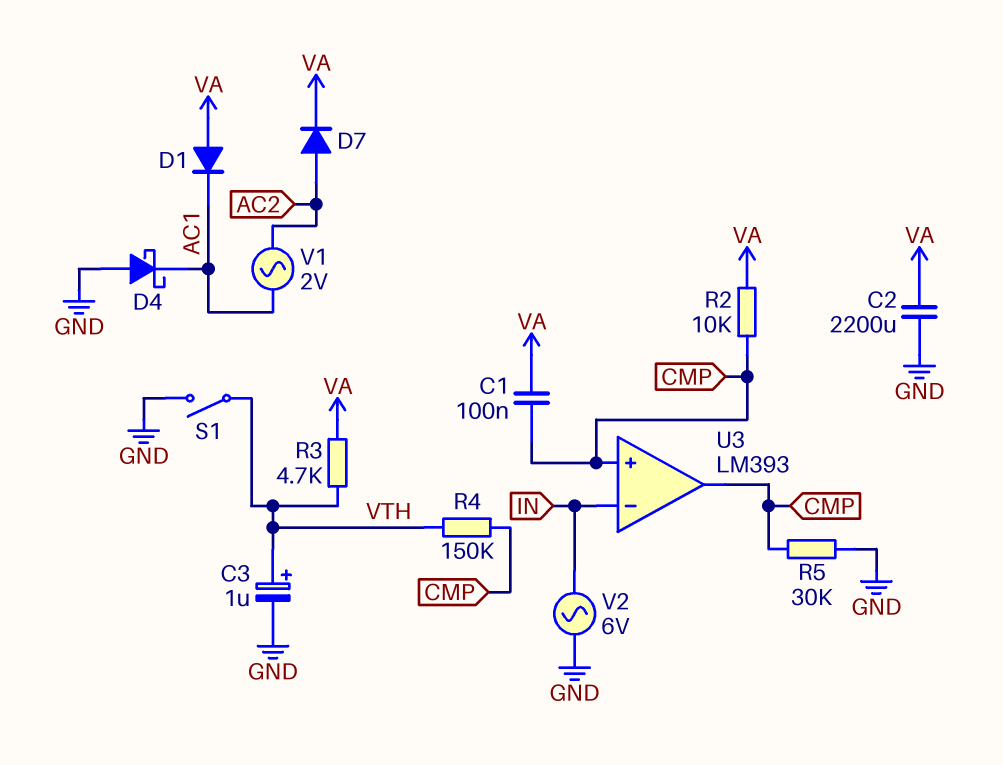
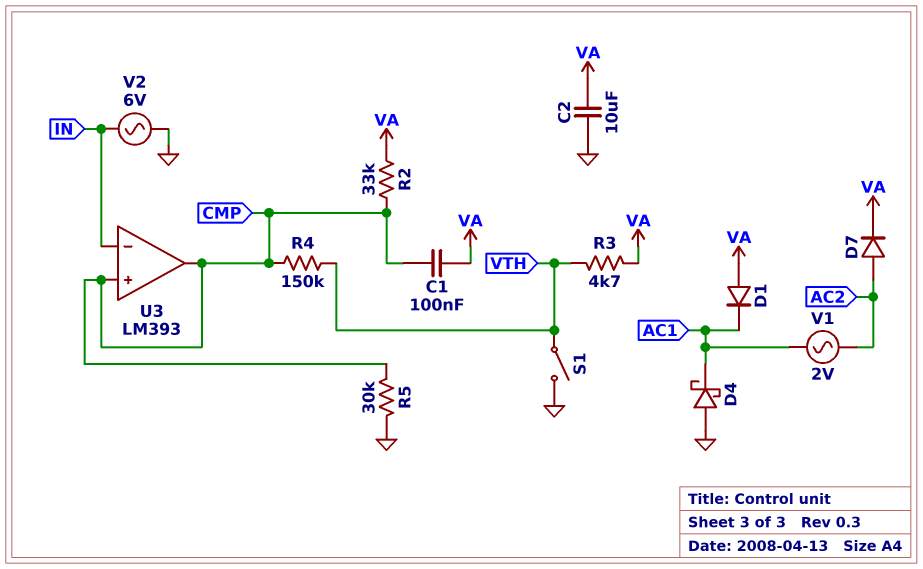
C2: 2200uF (GND, VA) -> 10uF (GND, VA)
C3: 1uF (plus VTH, minus GND) -> none
R2: 10k (CMP, VA) -> 33k (CMP, VA)

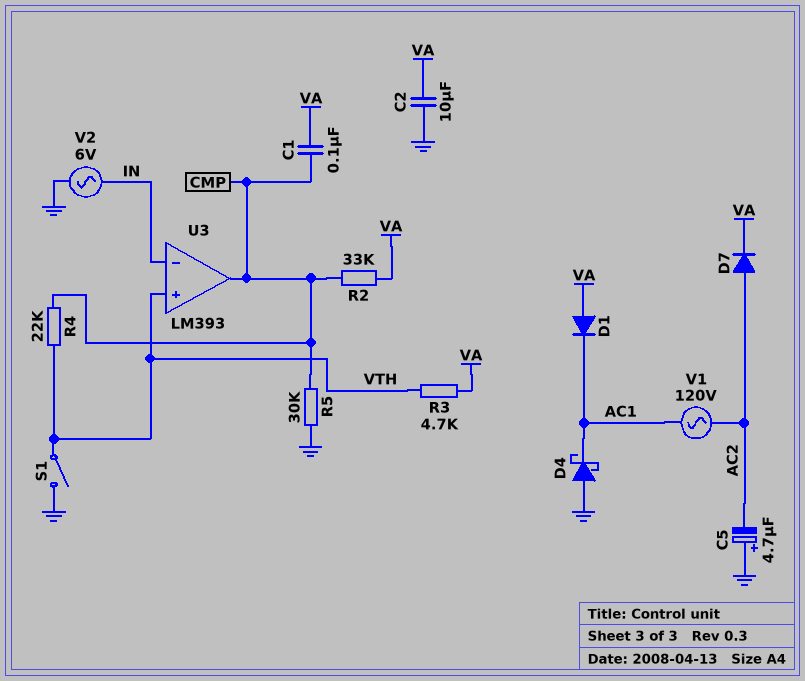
C5: none -> 4.7uF (plus GND, minus AC2)
R4: 150k (CMP, VTH) -> 22k (CMP, VTH)
U3 pin in+: CMP -> VTH
V1: AC 2V (AC1, AC2) -> AC 120V (AC1, AC2)

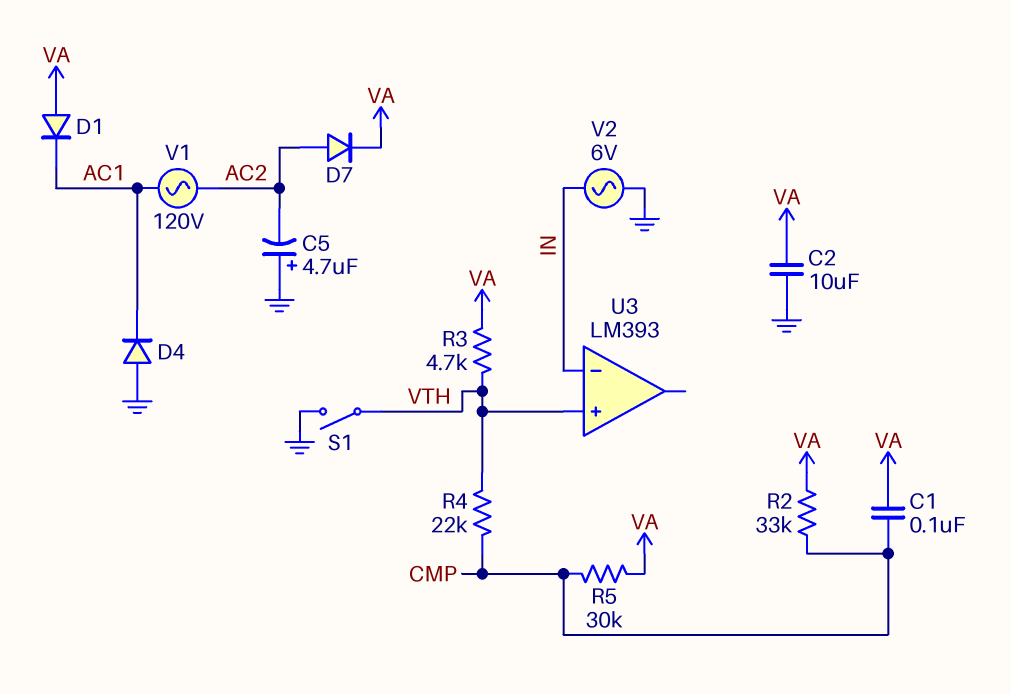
D4: schottky (A GND, K AC1) -> diode (A GND, K AC1)
R5: 30k (CMP, GND) -> 30k (CMP, VA)
U3 pin out: CMP -> none

